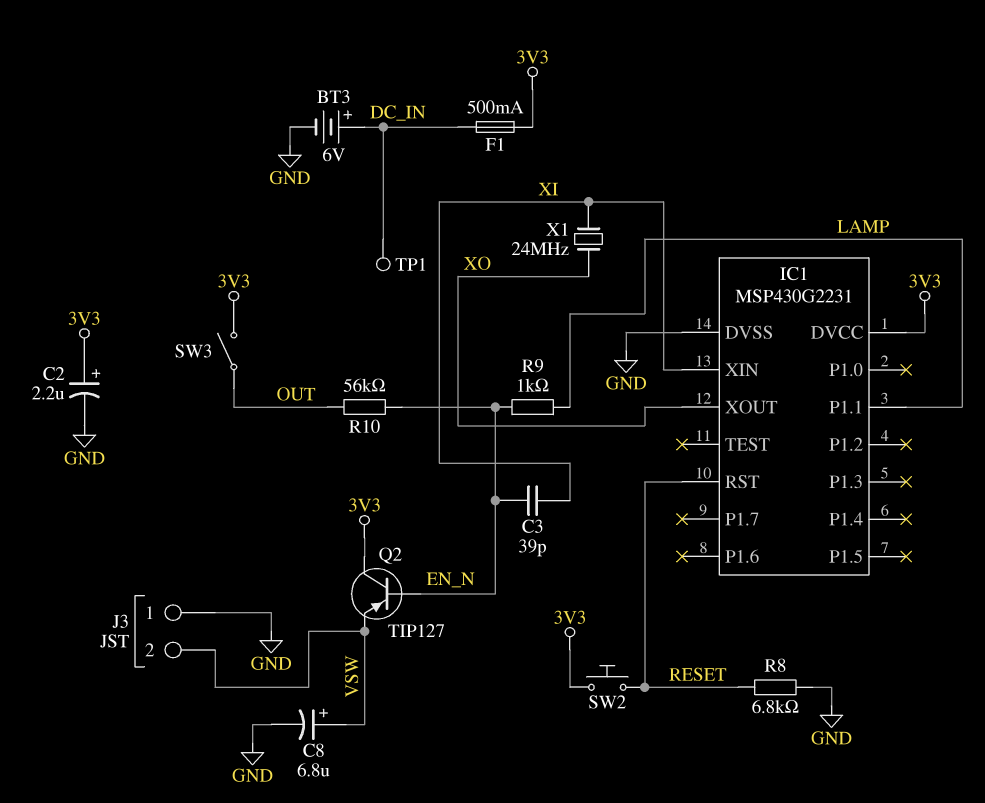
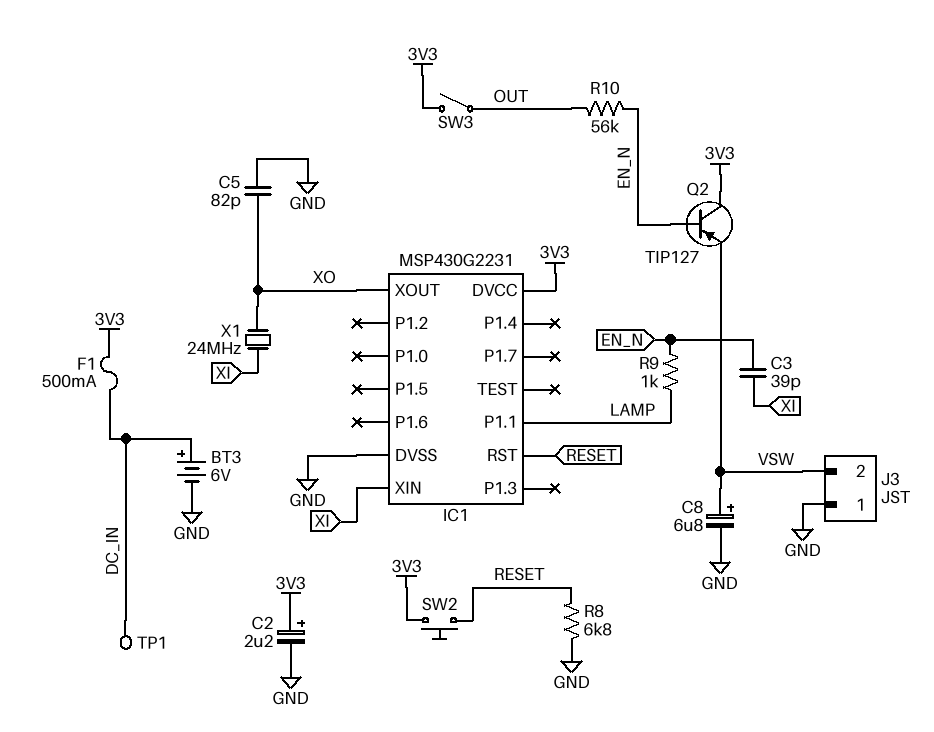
C5: none -> 82pF (GND, XO)

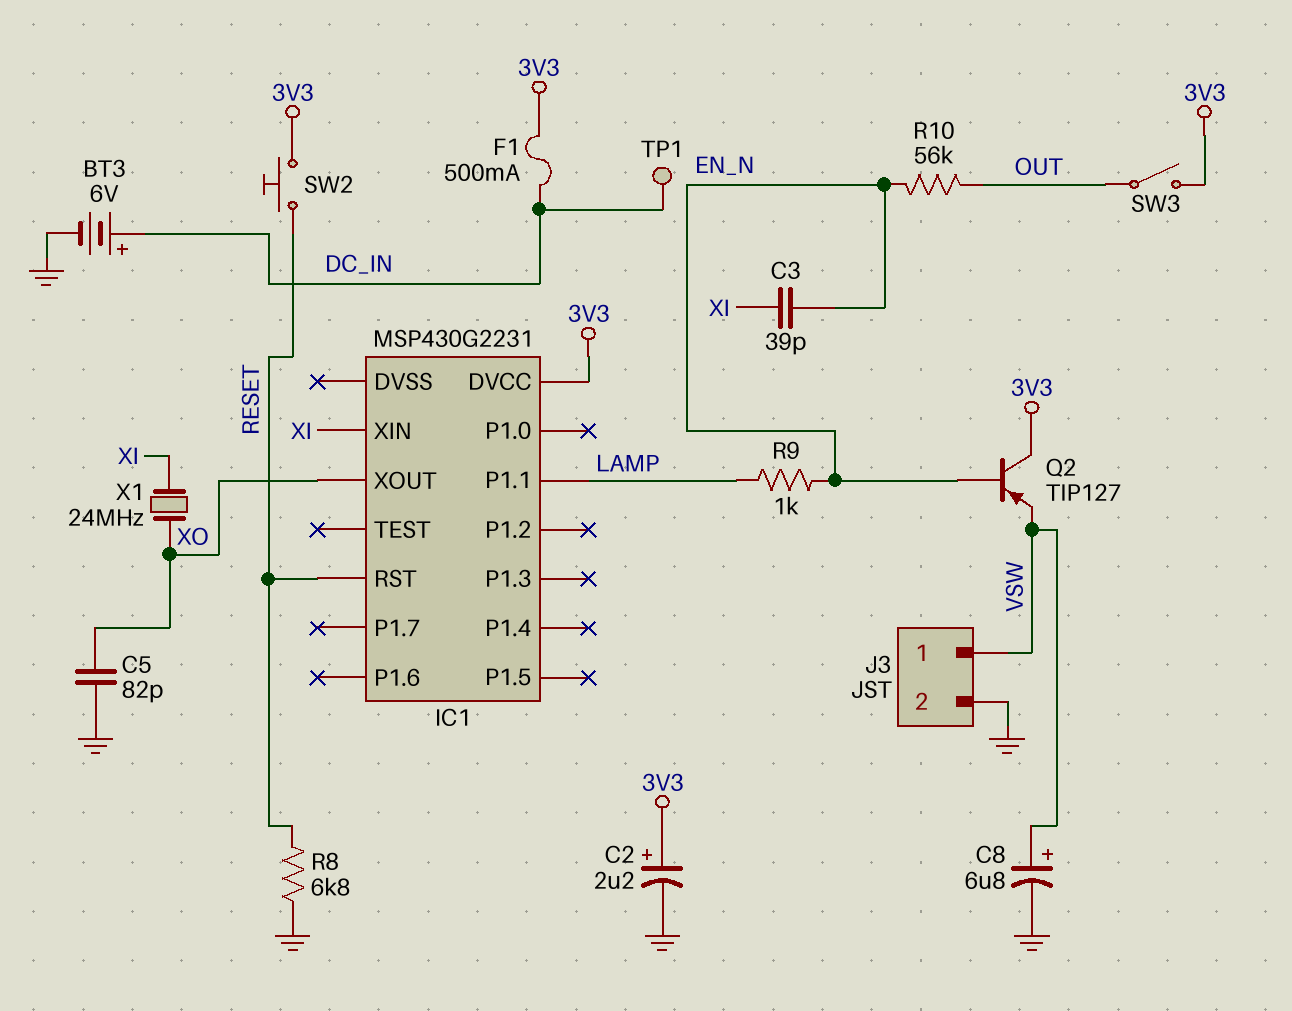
IC1 pin DVSS: GND -> none
J3 pin 1: GND -> VSW
J3 pin 2: VSW -> GND

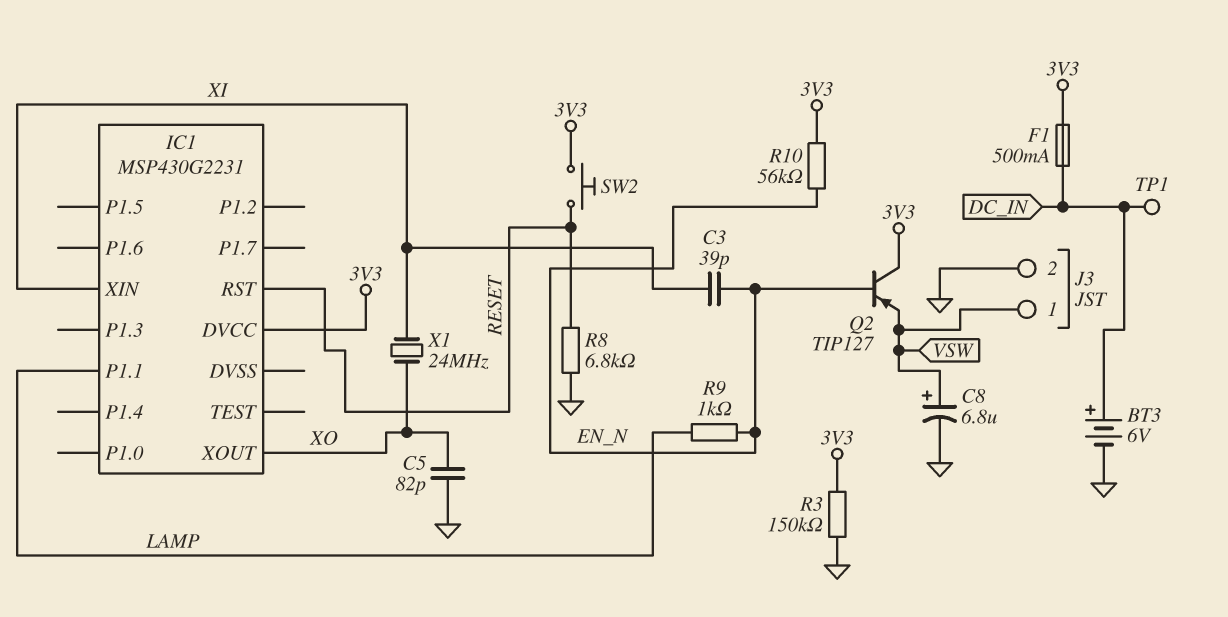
C2: 2.2uF (plus 3V3, minus GND) -> none
R3: none -> 150k (3V3, GND)
R10: 56k (EN_N, OUT) -> 56k (3V3, EN_N)
SW3: switch (3V3, OUT) -> none

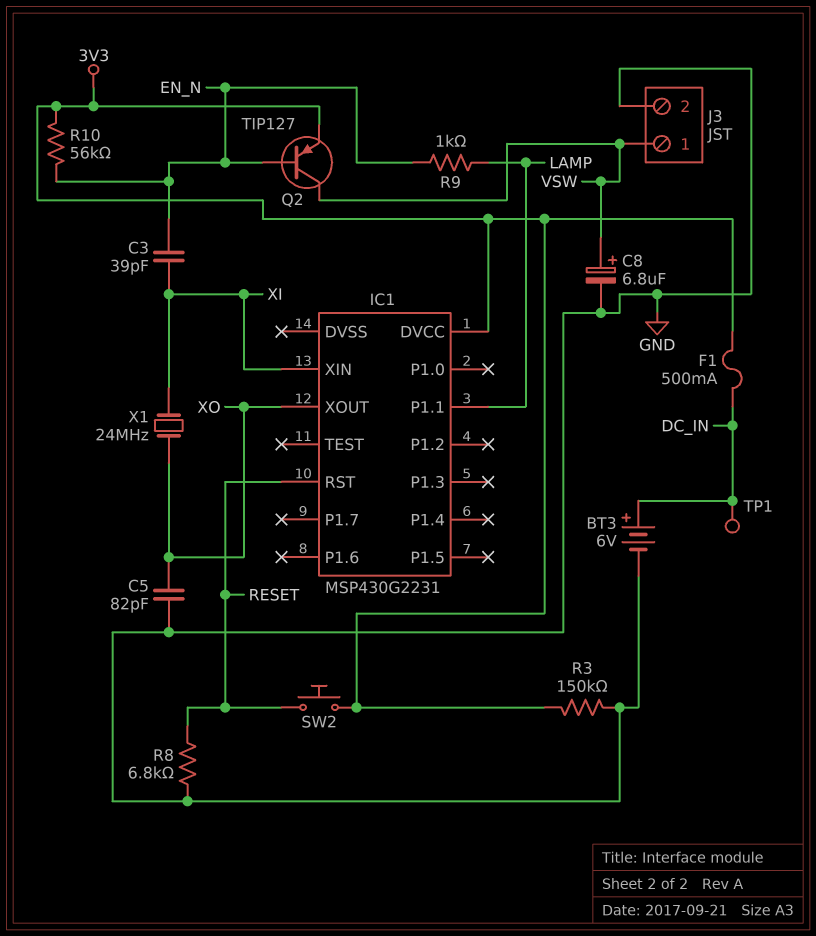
Q2: PNP TIP127 (B EN_N, C 3V3, E VSW) -> PNP TIP127 (B EN_N, C VSW, E 3V3)

